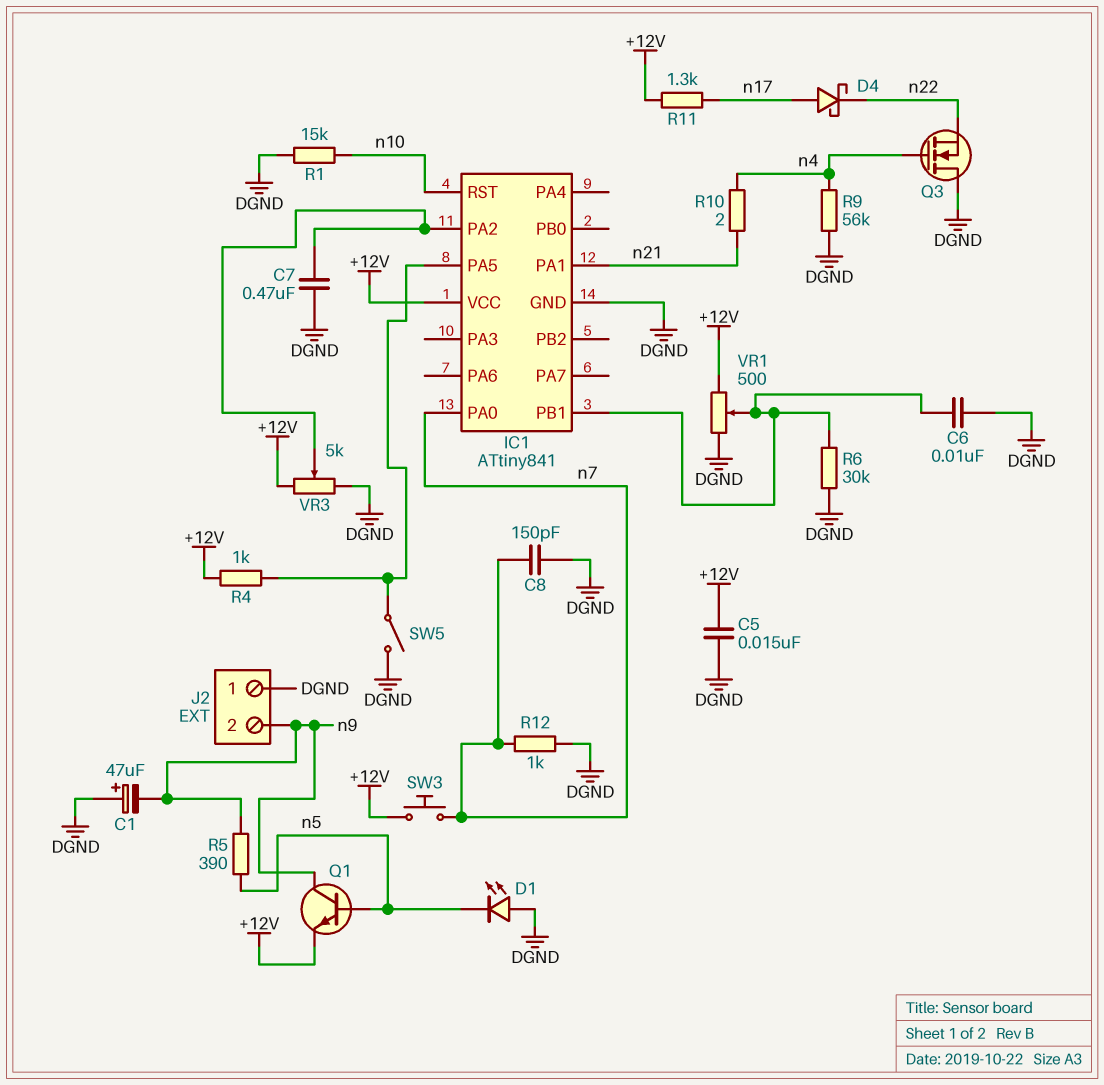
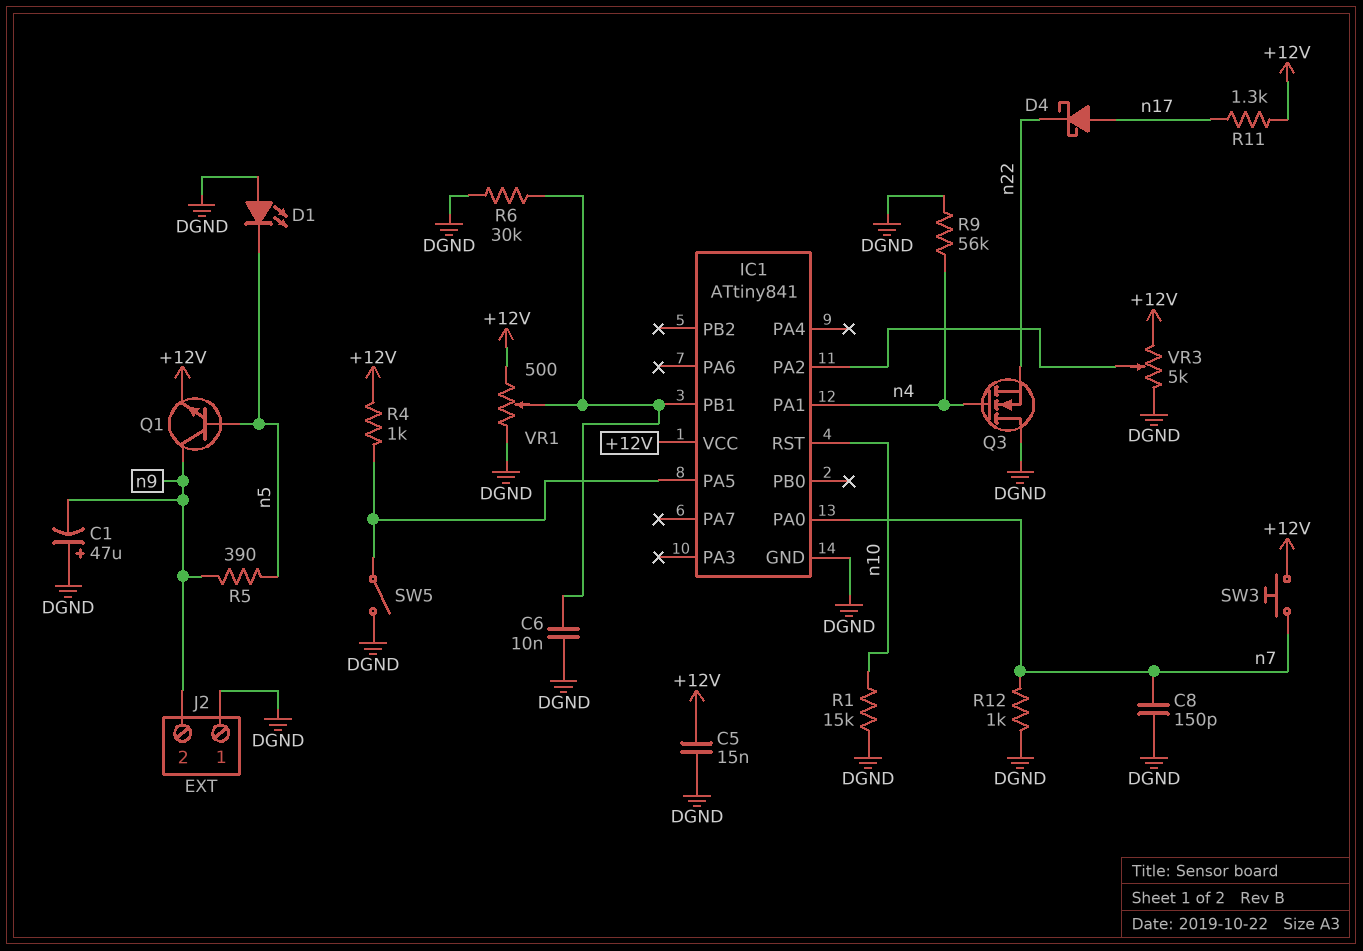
C7: 470nF (DGND, IC1/PA2) -> none
IC1 pin PA1: n21 -> n4
R10: 2 (n4, n21) -> none

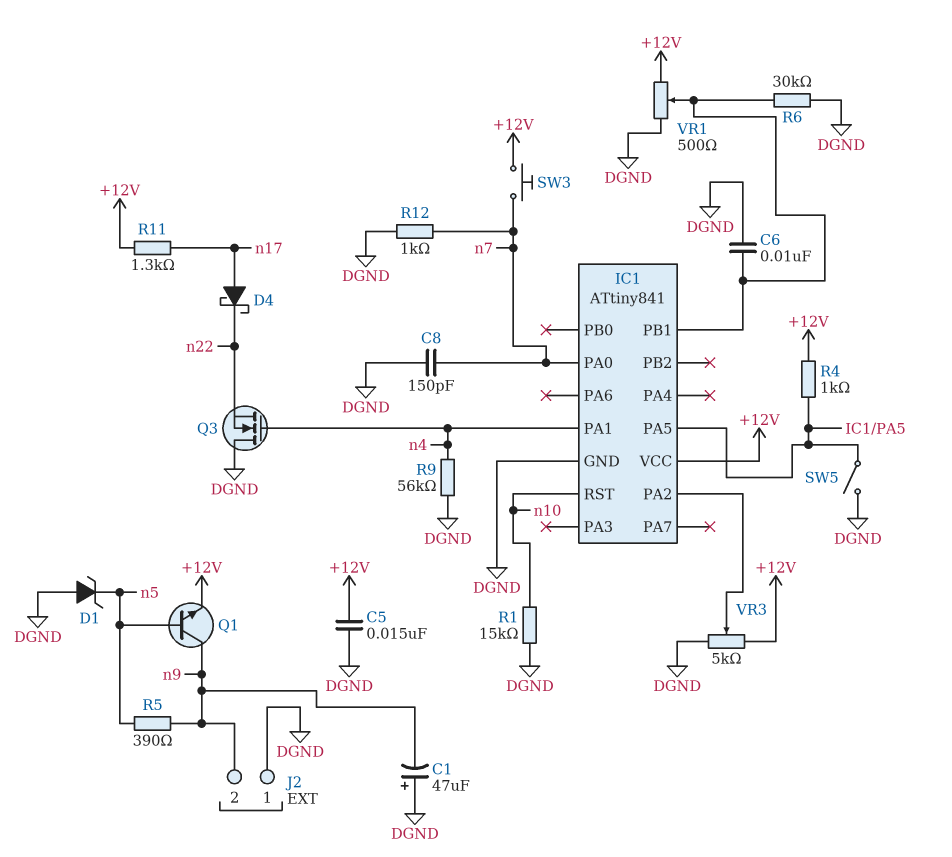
D1: LED (A DGND, K n5) -> zener (A DGND, K n5)

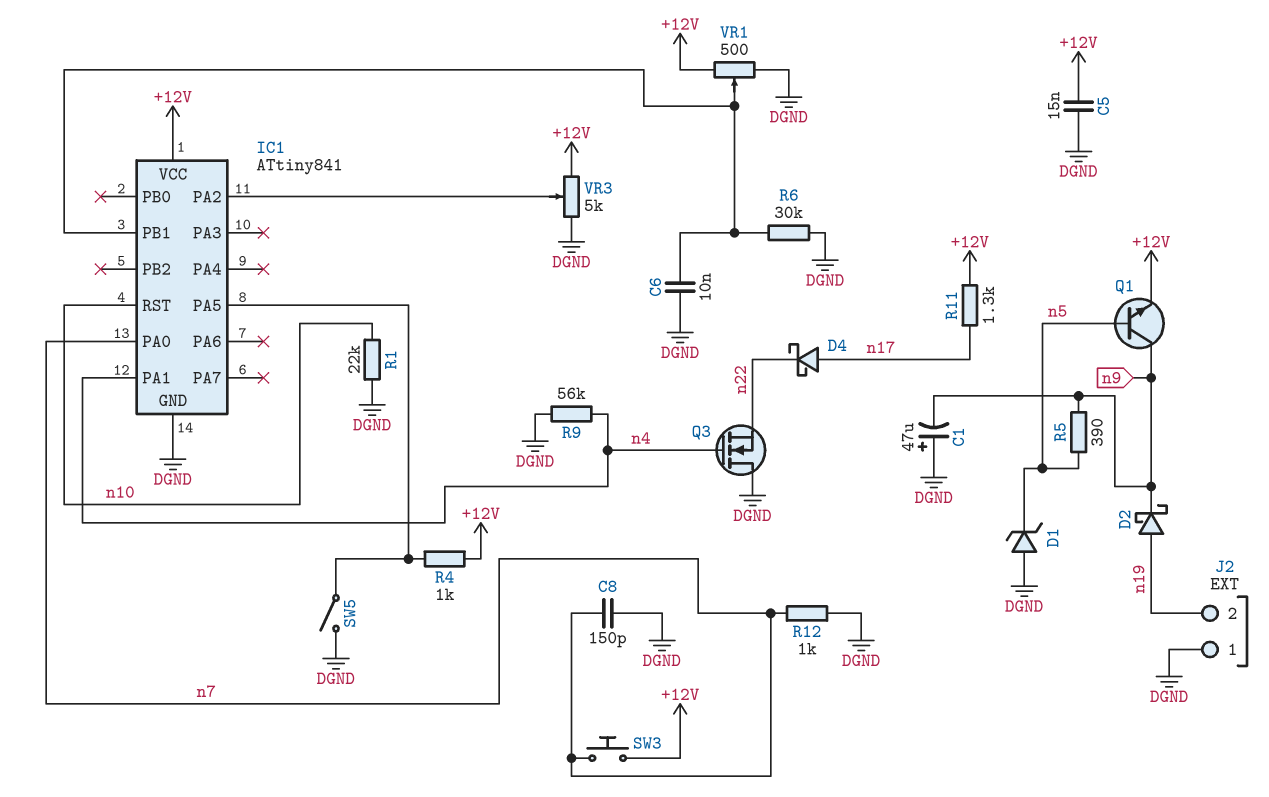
D2: none -> schottky (A n19, K n9)
J2 pin 2: n9 -> n19
R1: 15k (DGND, n10) -> 22k (DGND, n10)

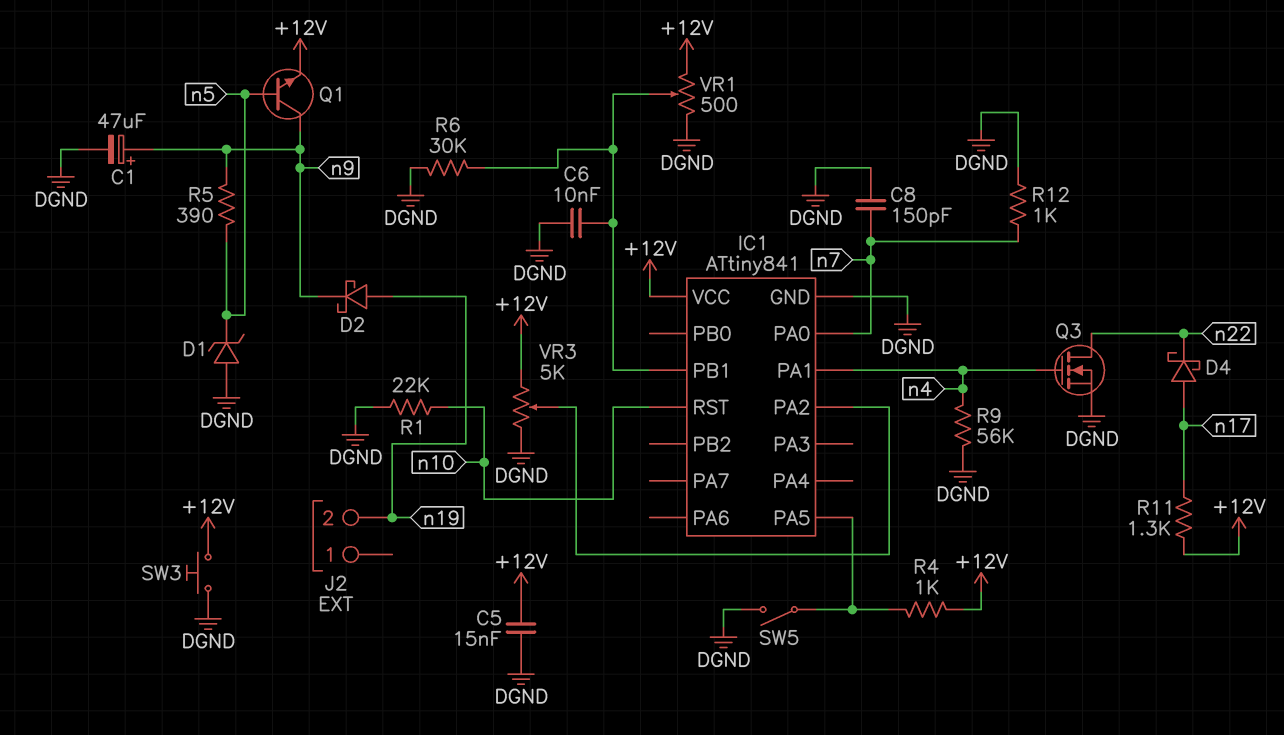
C1: 47uF (plus DGND, minus n9) -> 47uF (plus n9, minus DGND)
J2 pin 1: DGND -> none
Q3: NMOS (G n4, D DGND, S n22) -> NMOS (G n4, D n22, S DGND)
SW3: button (+12V, n7) -> button (+12V, DGND)

